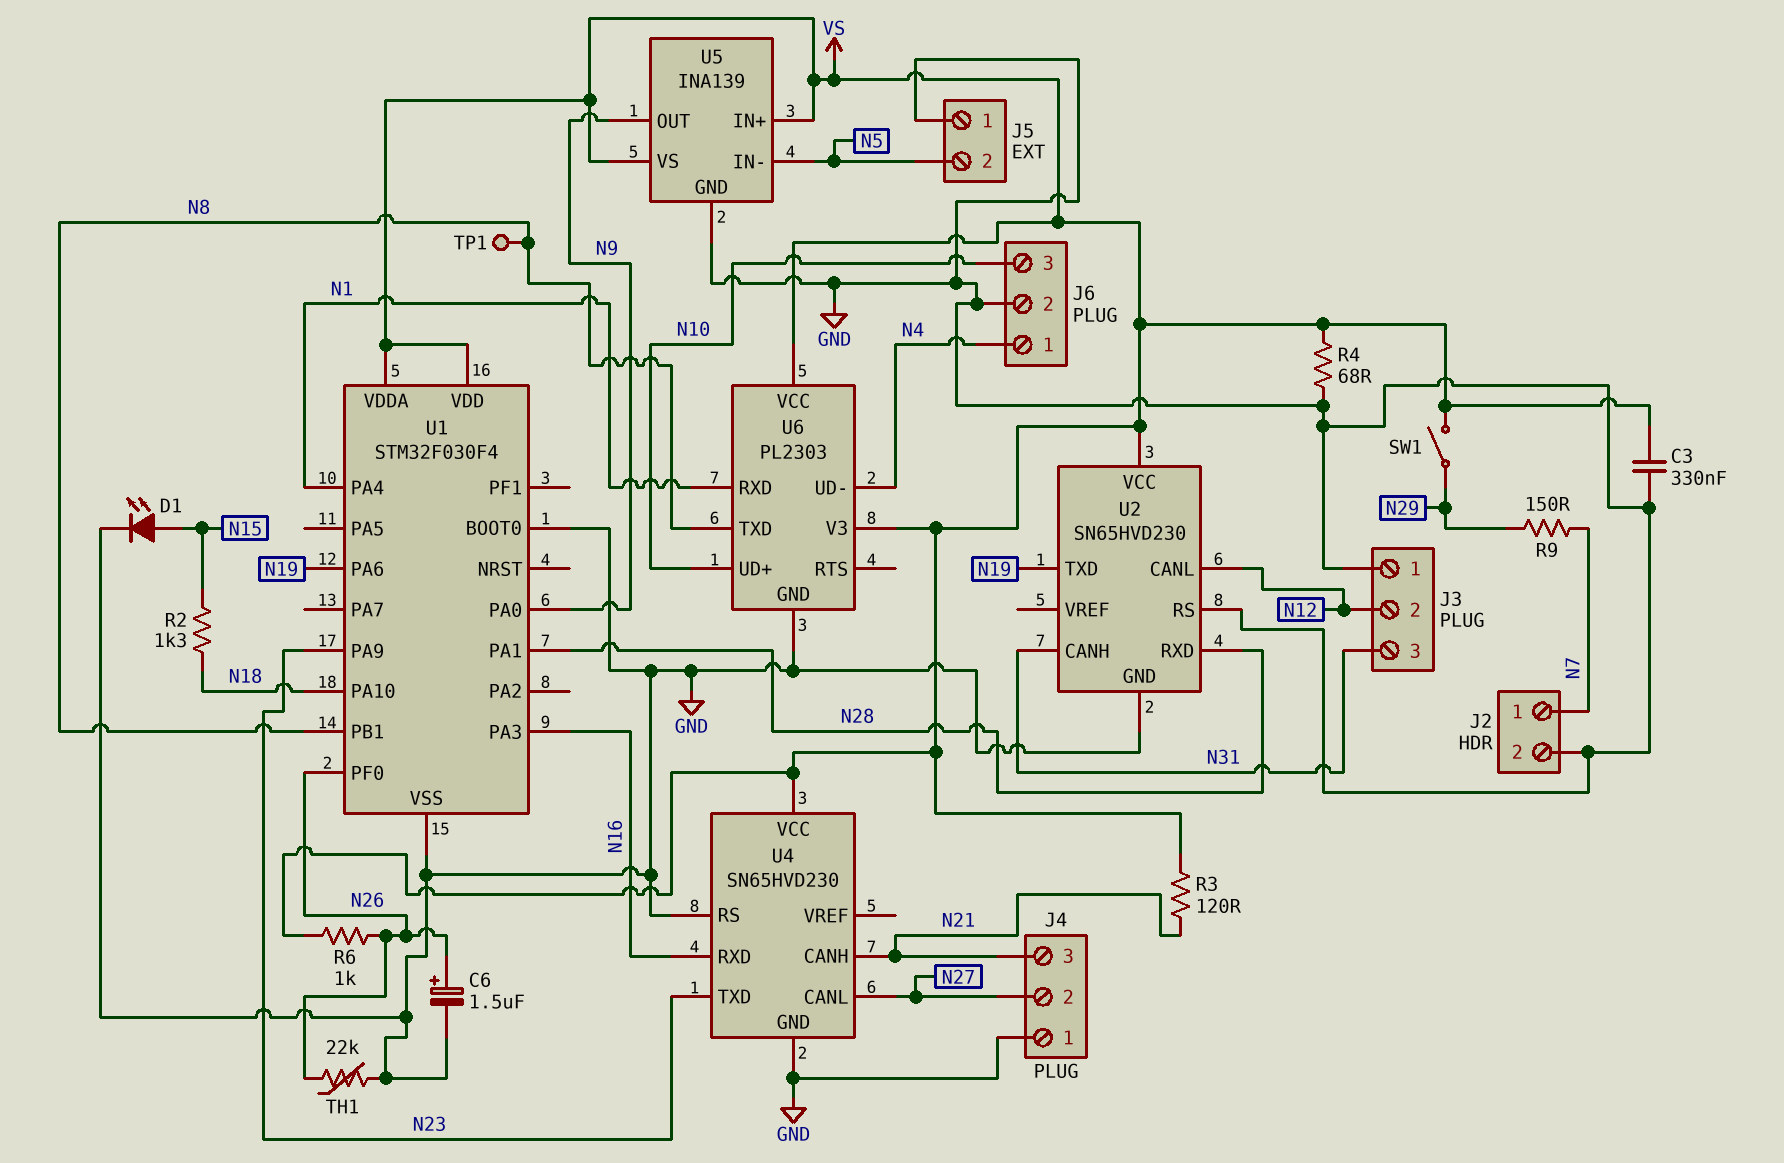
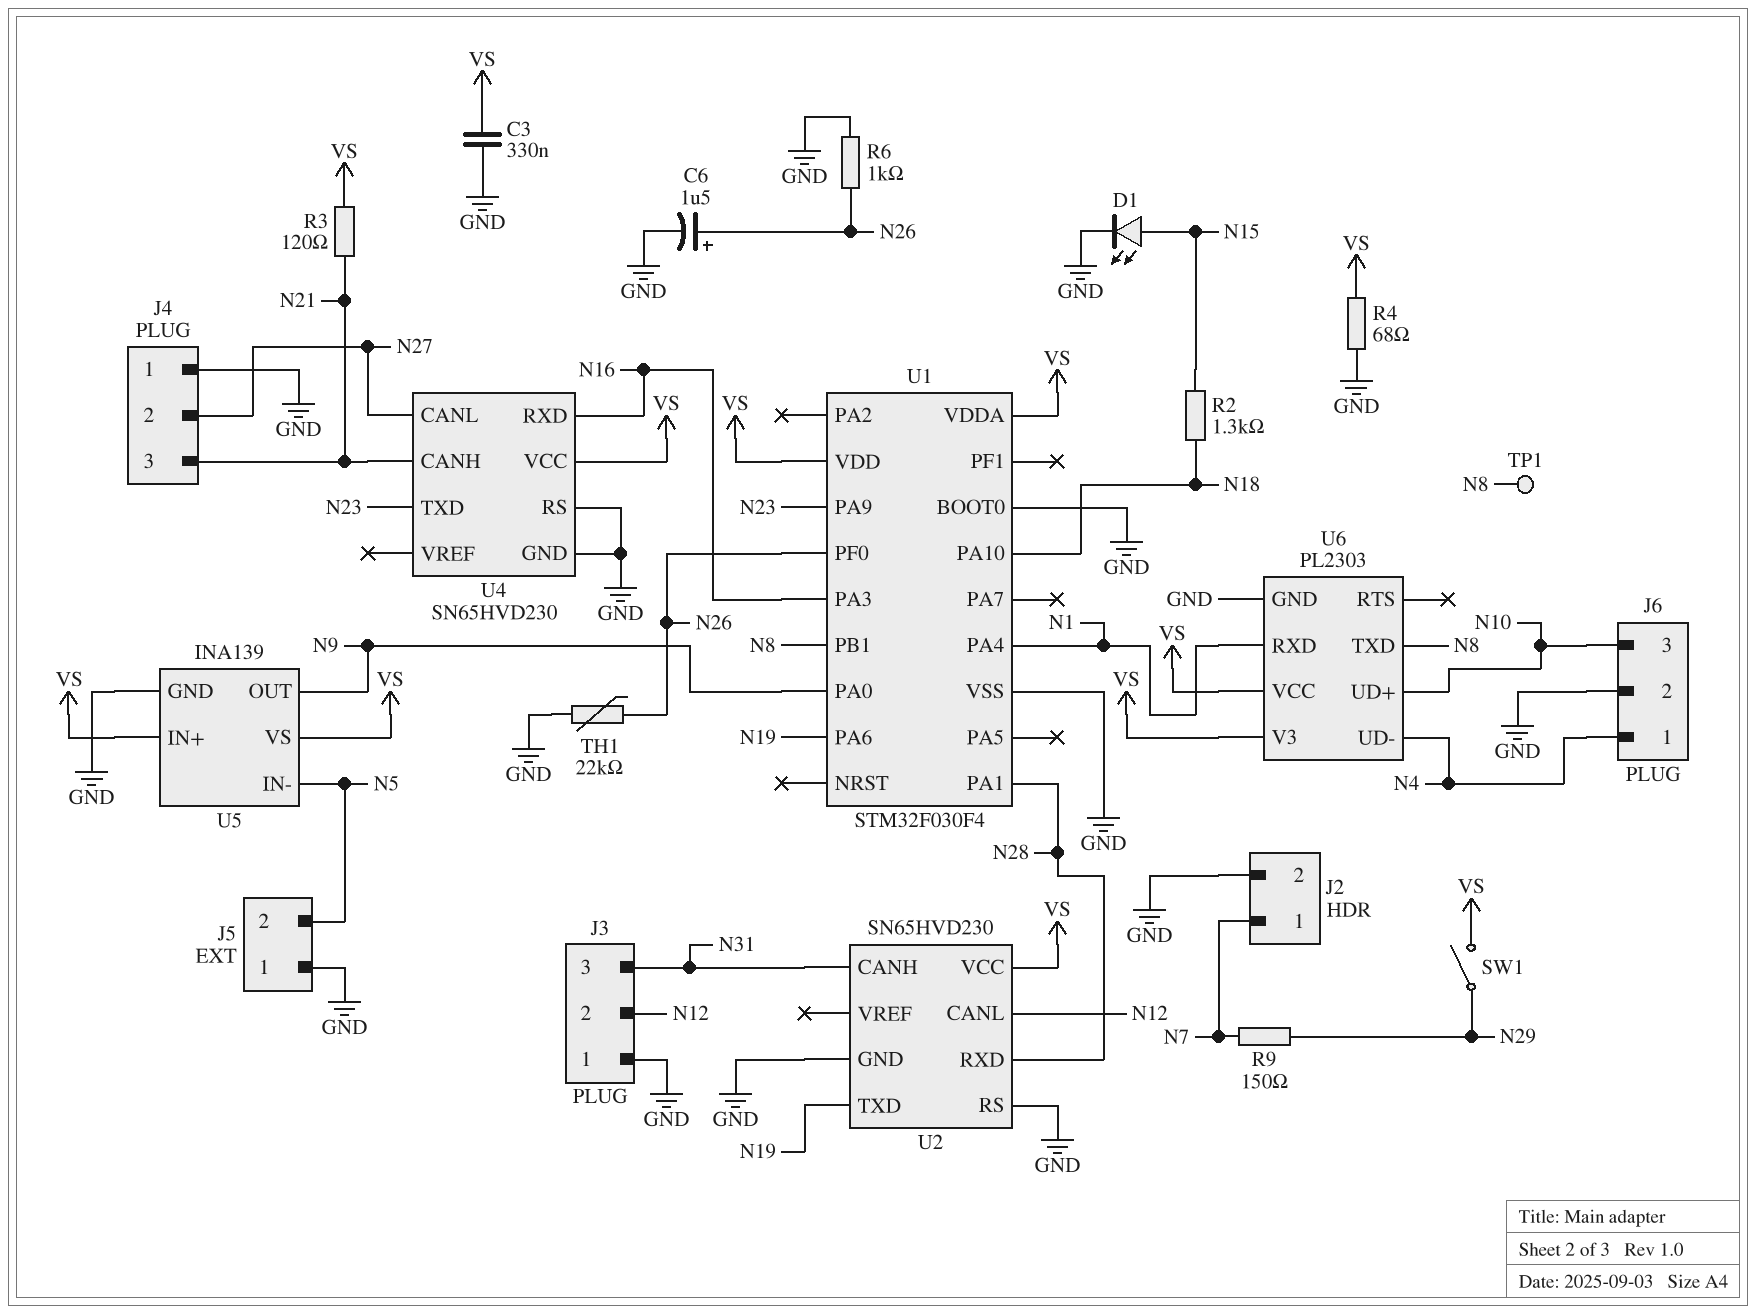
R6: 1k (N26, VS) -> 1k (GND, N26)

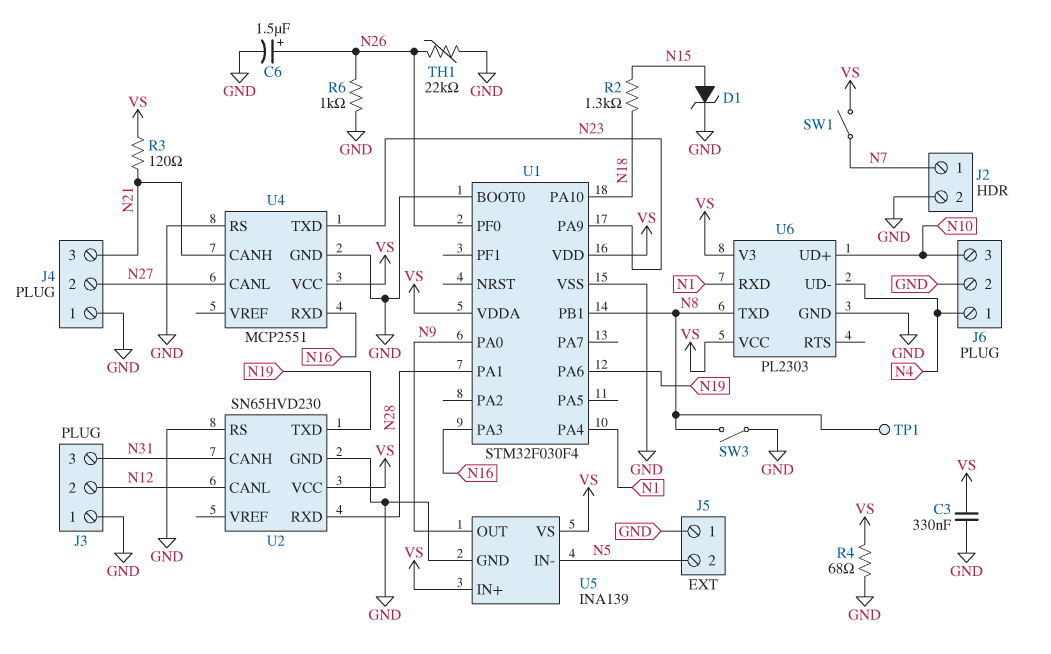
D1: LED (A N15, K GND) -> zener (A N15, K GND)
R9: 150 (N7, N29) -> none
SW1: switch (N29, VS) -> switch (N7, VS)
SW3: none -> switch (GND, N8)
U4: SN65HVD230 -> MCP2551

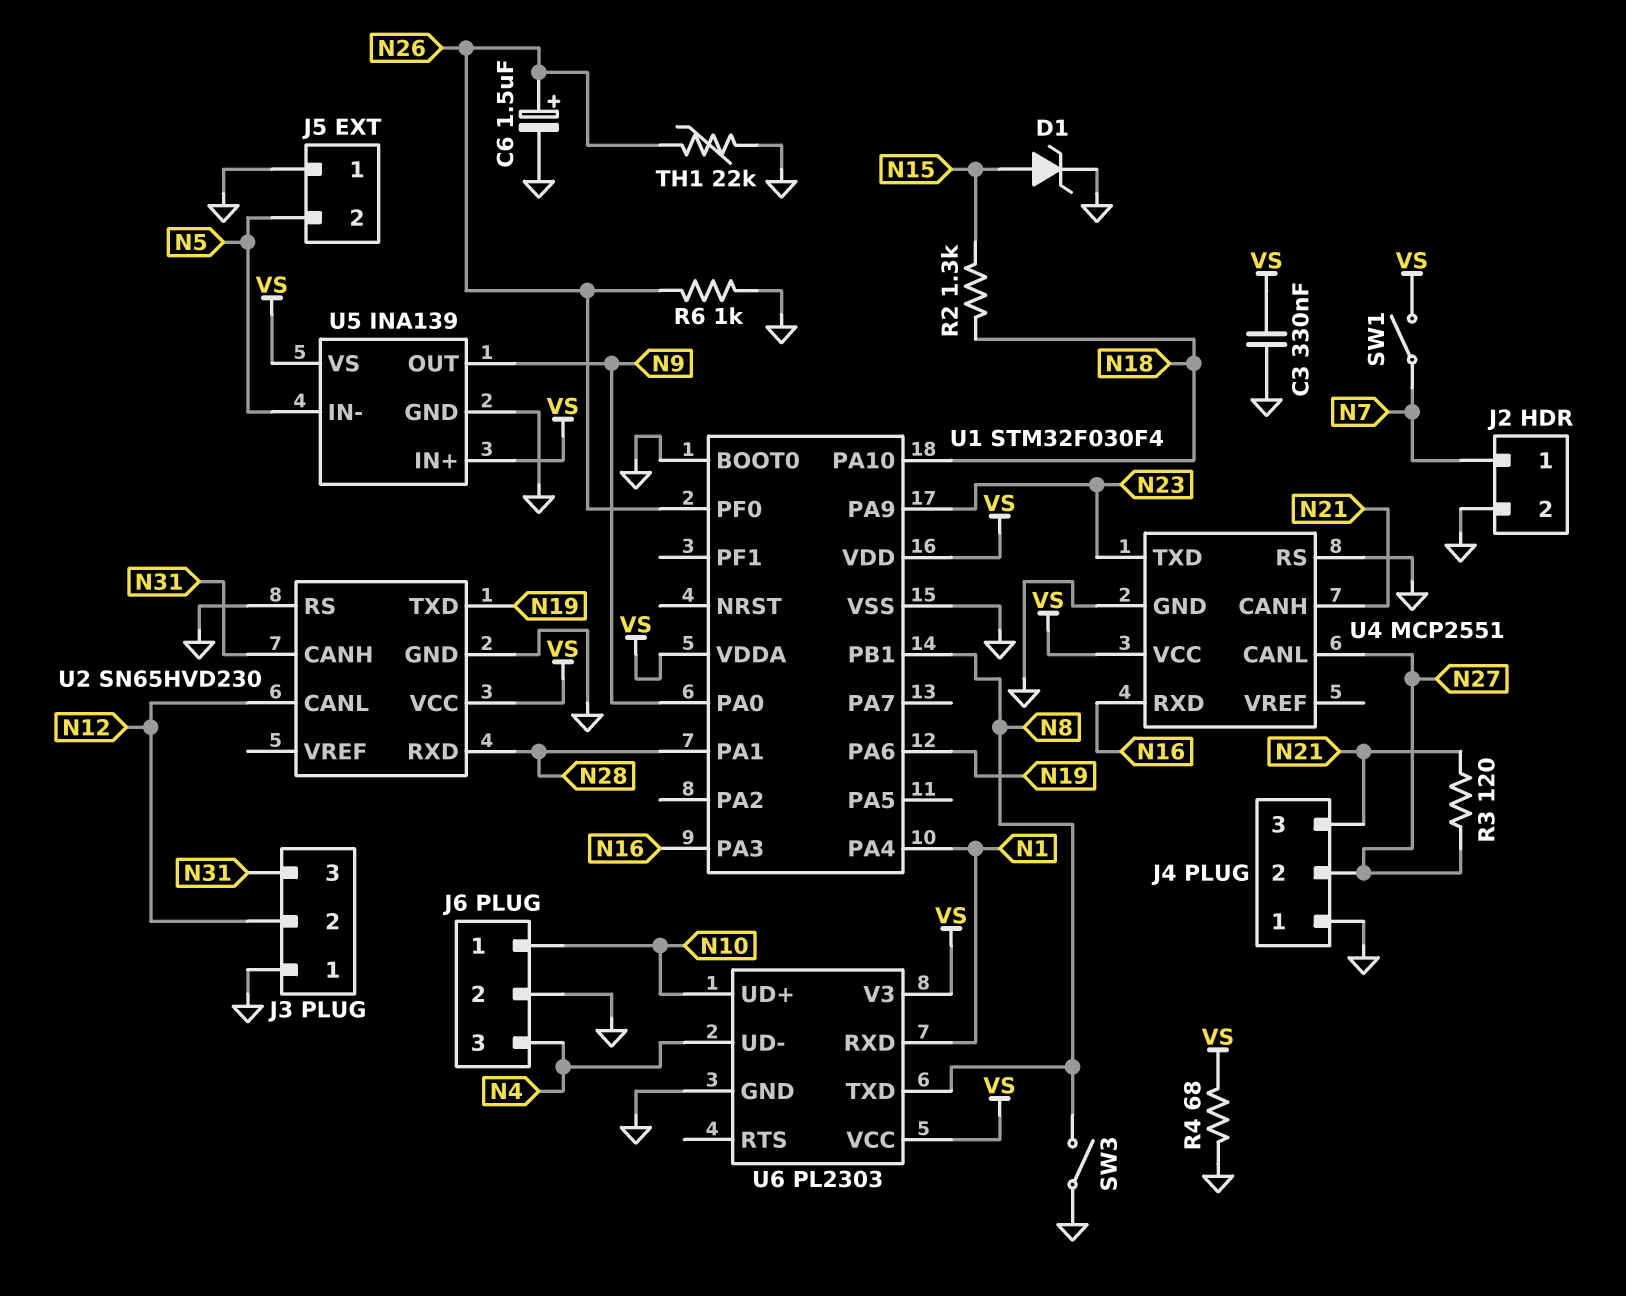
J6 pin 1: N4 -> N10
J6 pin 3: N10 -> N4
R3: 120 (N21, VS) -> 120 (N21, N27)
TP1: test point (N8) -> none

